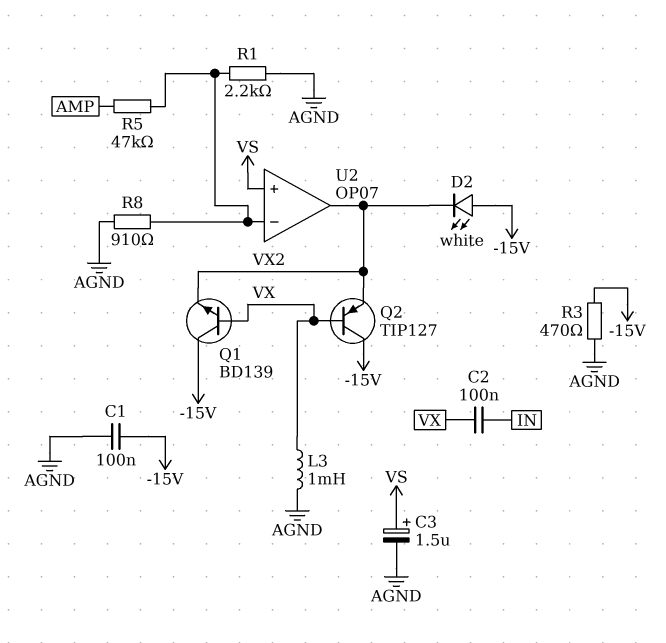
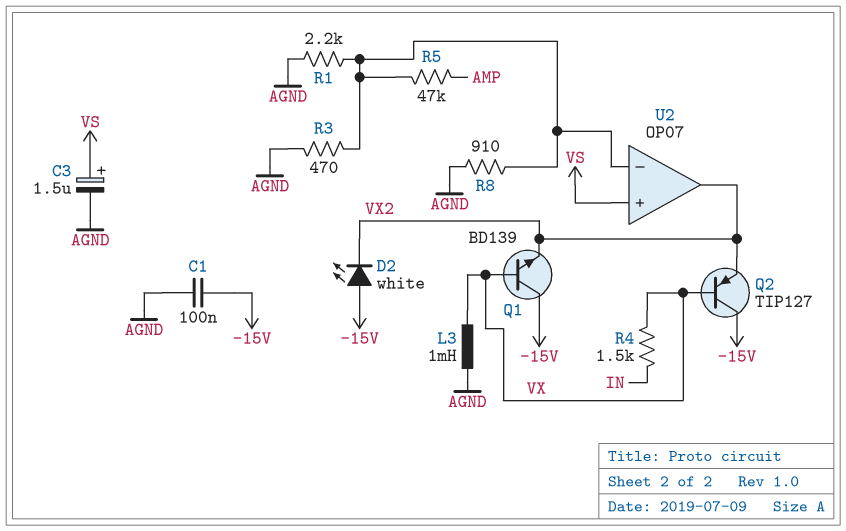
C2: 100nF (IN, VX) -> none
R3: 470 (-15V, AGND) -> 470 (AGND, U2/in-)
R4: none -> 1.5k (IN, VX)

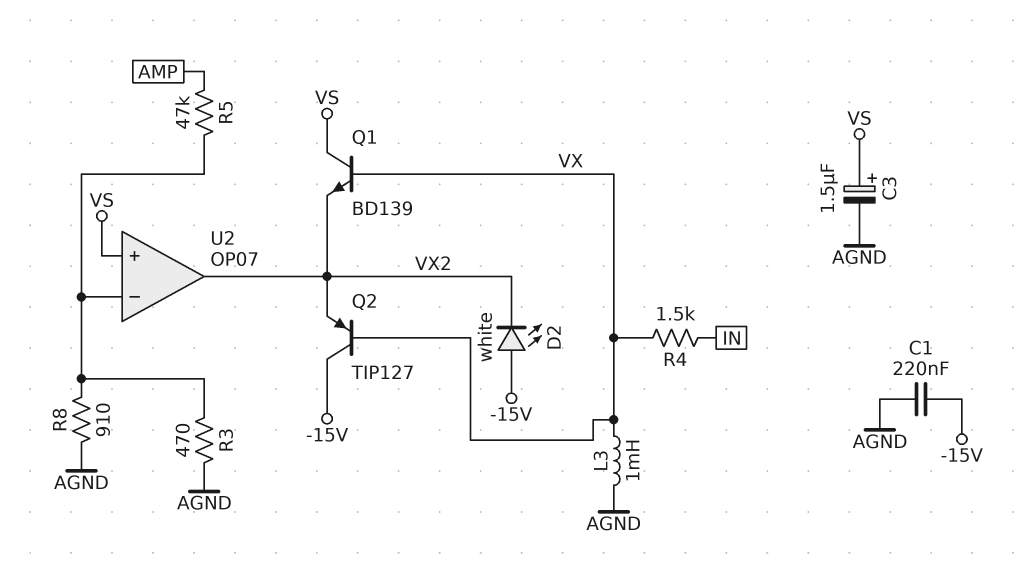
C1: 100nF (-15V, AGND) -> 220nF (-15V, AGND)
Q1: NPN BD139 (B VX, C -15V, E VX2) -> NPN BD139 (B VX, C VS, E VX2)
R1: 2.2k (AGND, U2/in-) -> none

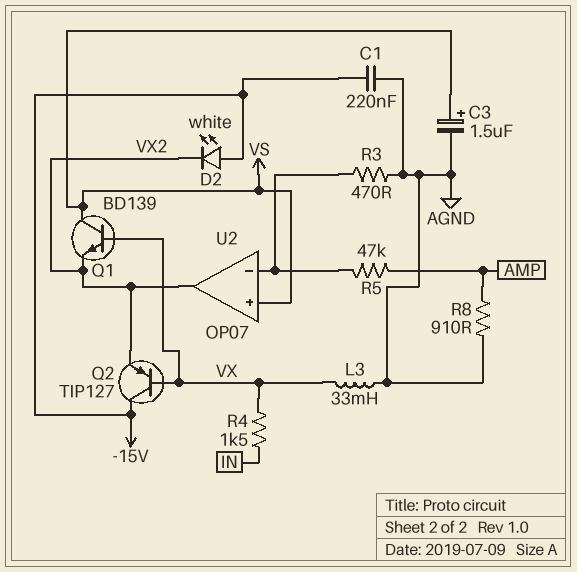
L3: 1mH (AGND, VX) -> 33mH (AGND, VX)
R8: 910 (AGND, U2/in-) -> 910 (AGND, AMP)

